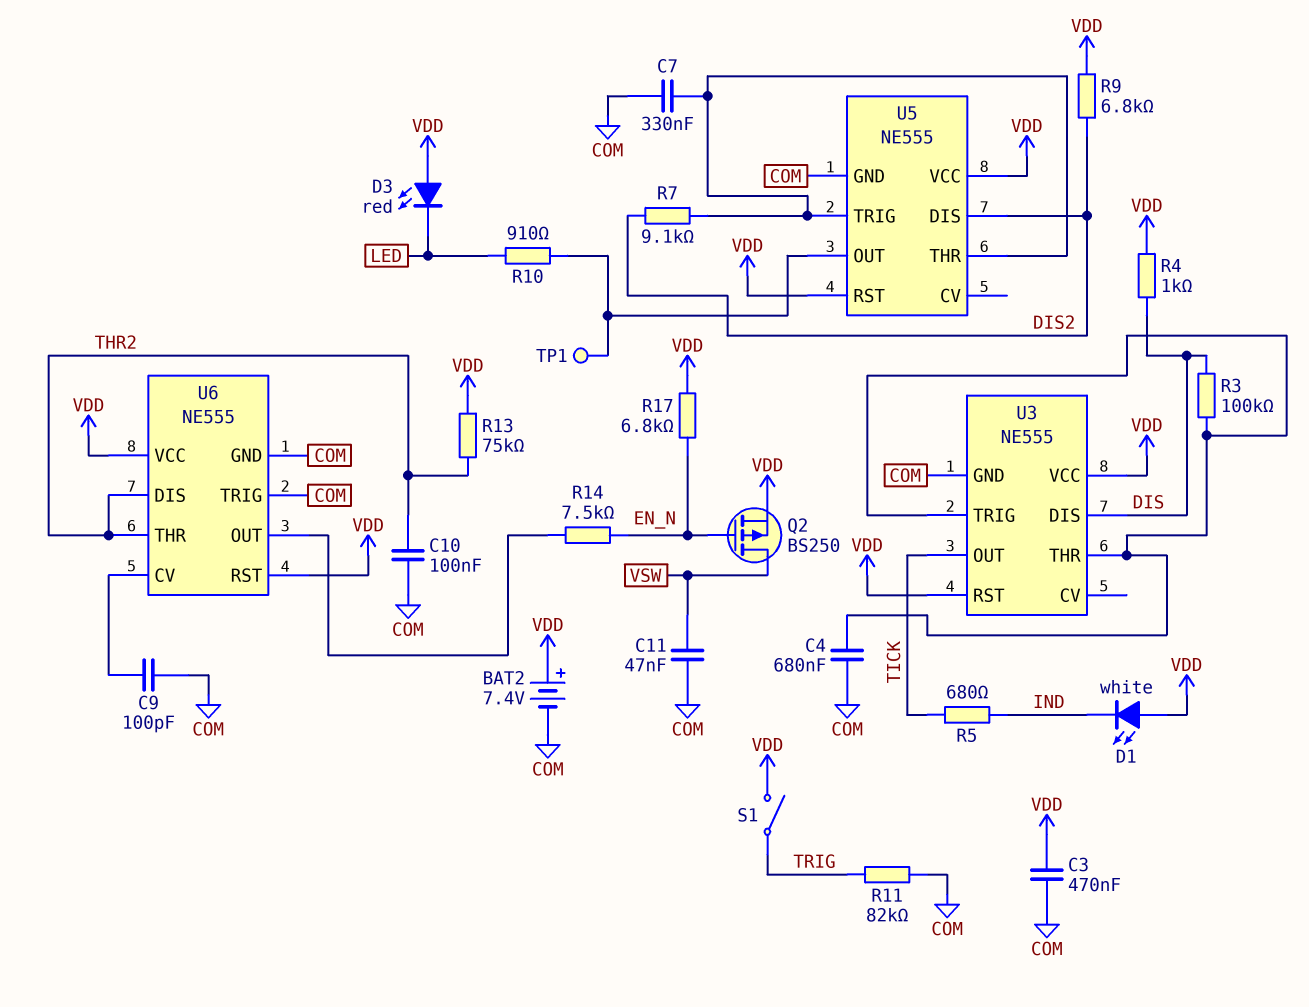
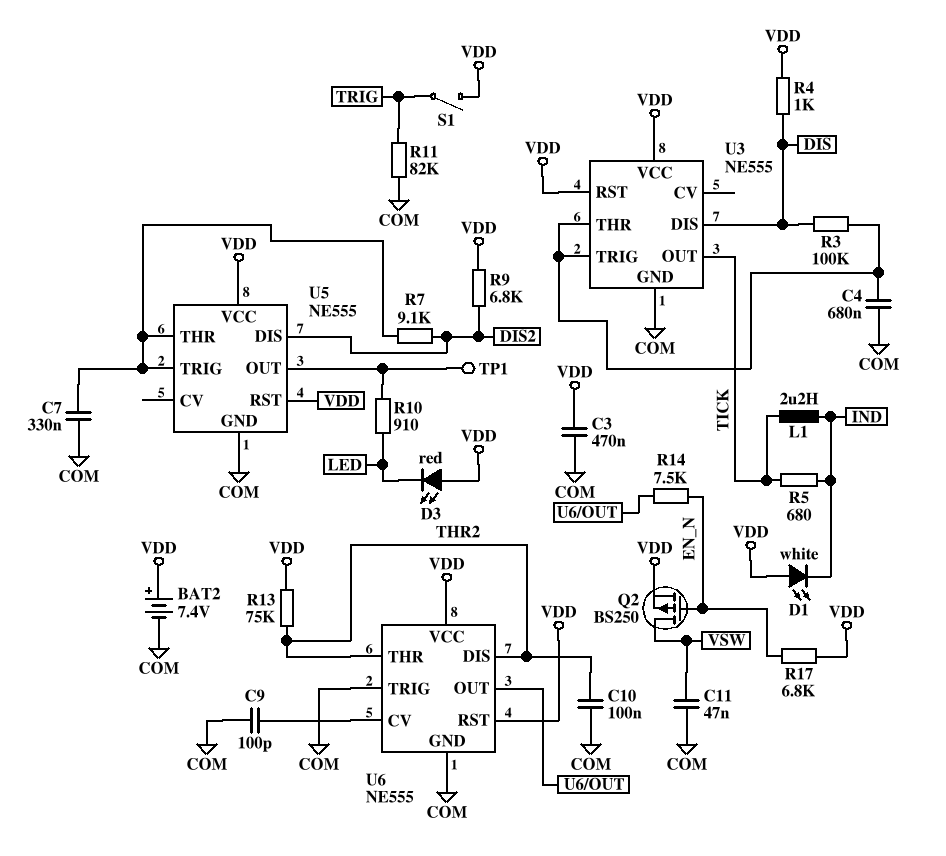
L1: none -> 2.2uH (IND, TICK)

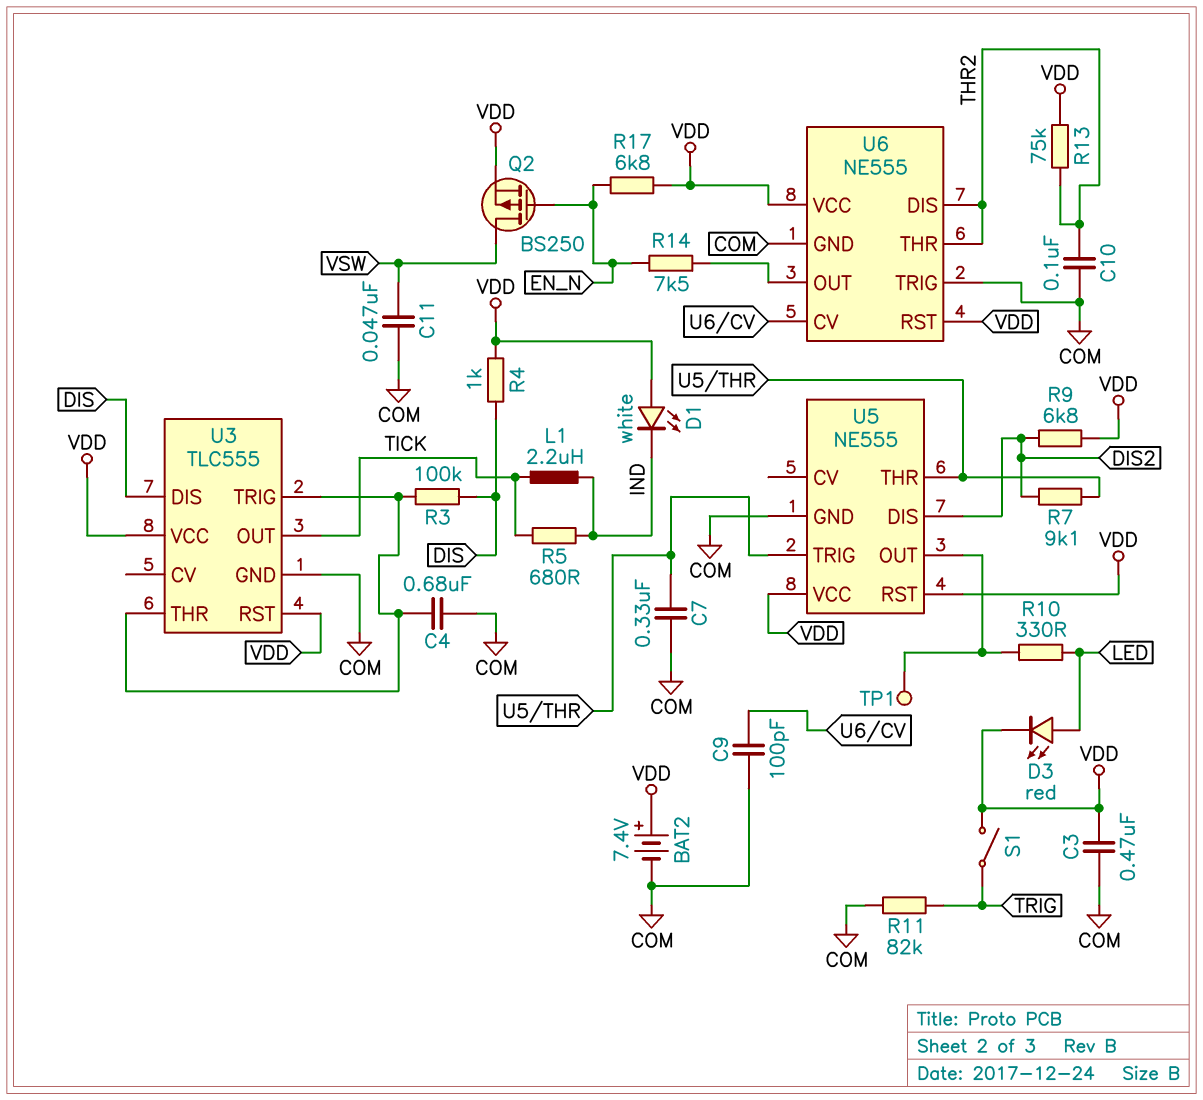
D3: LED red (A VDD, K LED) -> LED red (A LED, K VDD)
R10: 910 (LED, U5/OUT) -> 330 (LED, U5/OUT)
U3: NE555 -> TLC555

